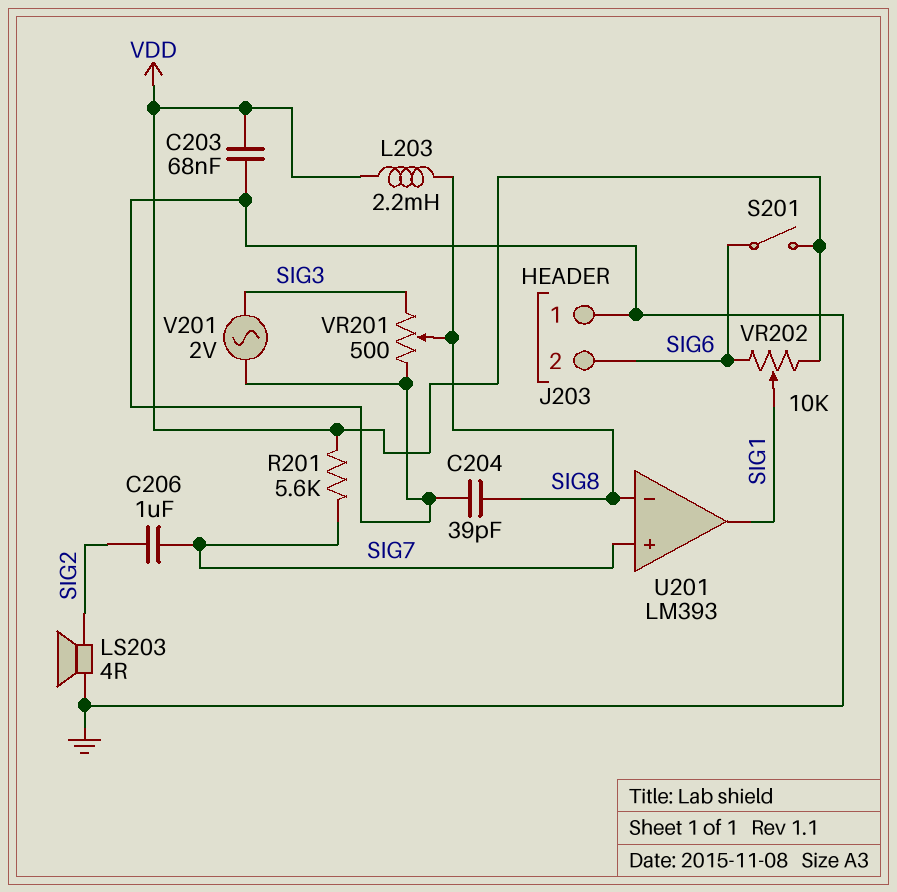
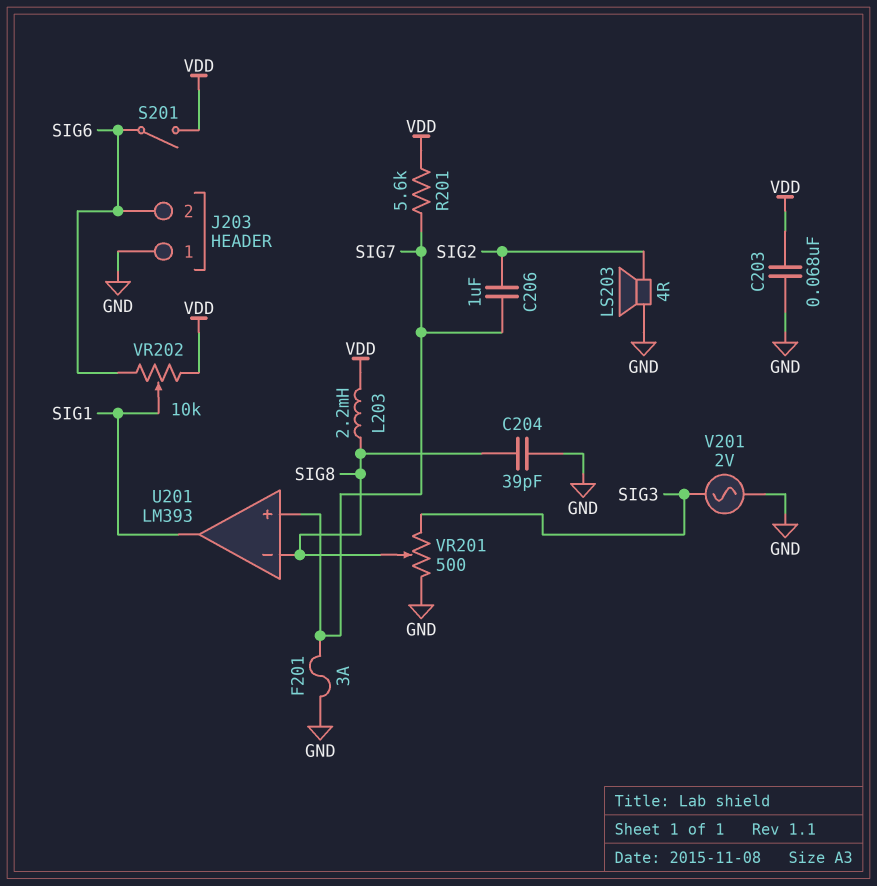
F201: none -> 3A (GND, SIG7)

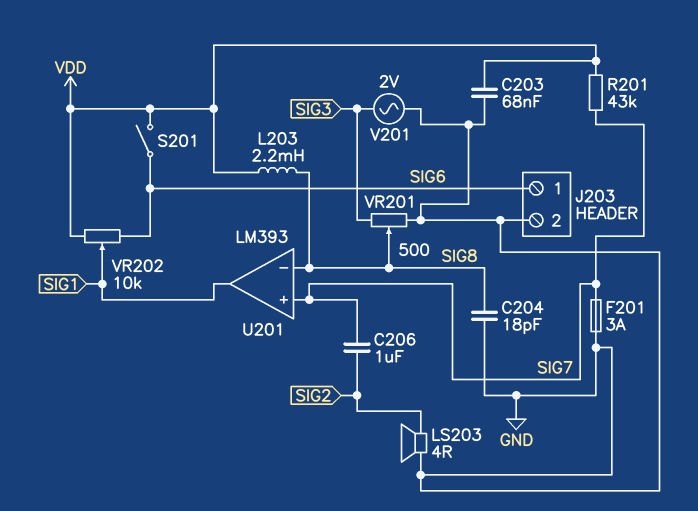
C204: 39pF (GND, SIG8) -> 18pF (GND, SIG8)
J203 pin 1: GND -> SIG6
J203 pin 2: SIG6 -> GND
R201: 5.6k (SIG7, VDD) -> 43k (SIG7, VDD)

